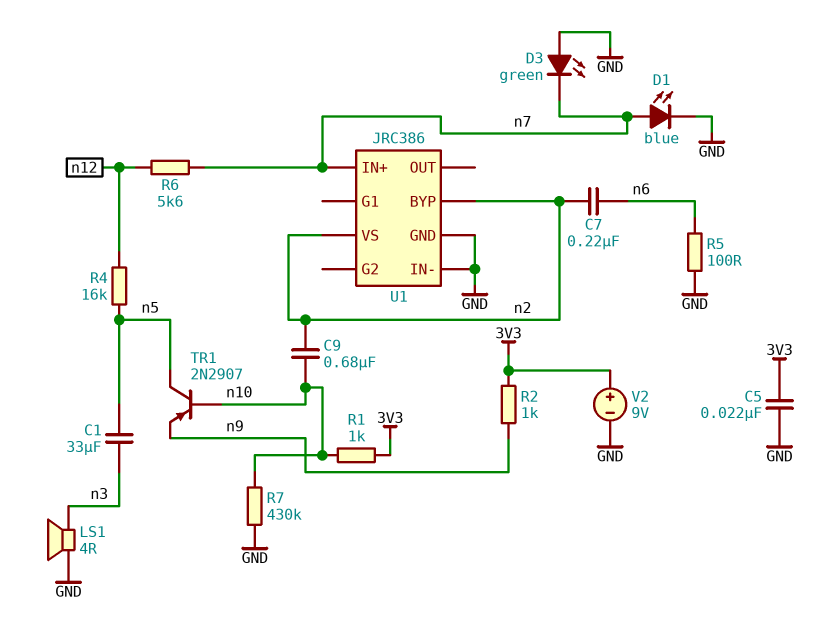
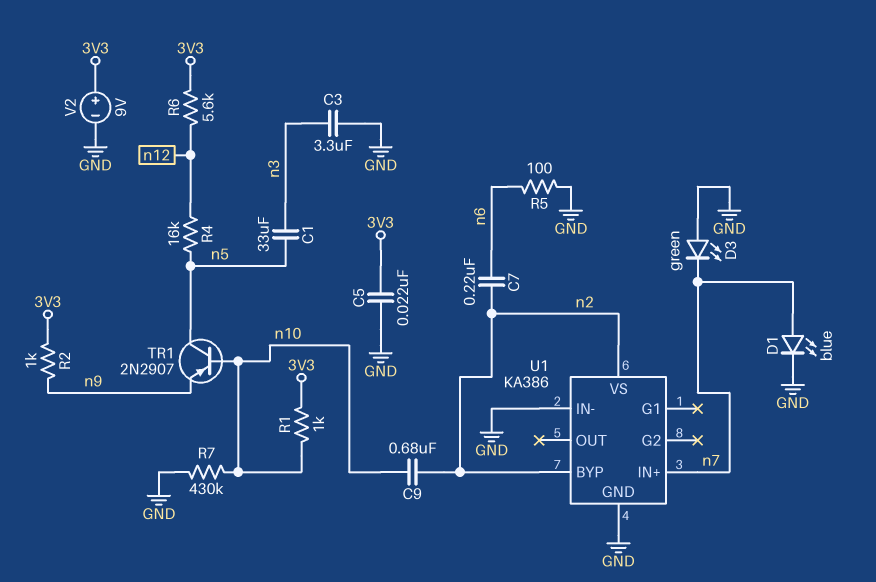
C3: none -> 3.3uF (GND, n3)
LS1: speaker 4R (GND, n3) -> none
R6: 5.6k (n7, n12) -> 5.6k (3V3, n12)
U1: JRC386 -> KA386

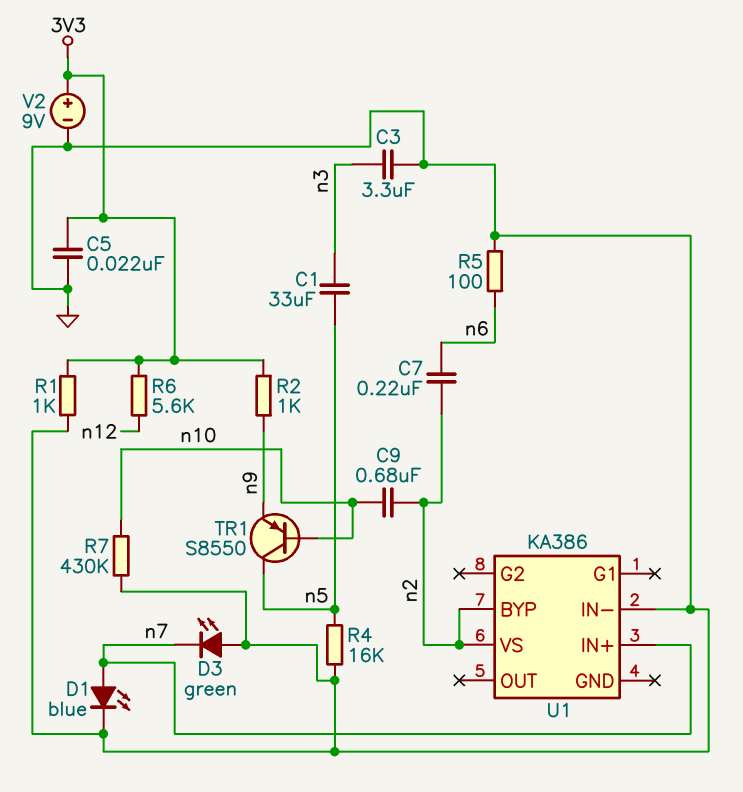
R1: 1k (3V3, n10) -> 1k (3V3, GND)
R4: 16k (n5, n12) -> 16k (GND, n5)
TR1: PNP 2N2907 (B n10, C n5, E n9) -> PNP S8550 (B n10, C n5, E n9)
U1 pin GND: GND -> none

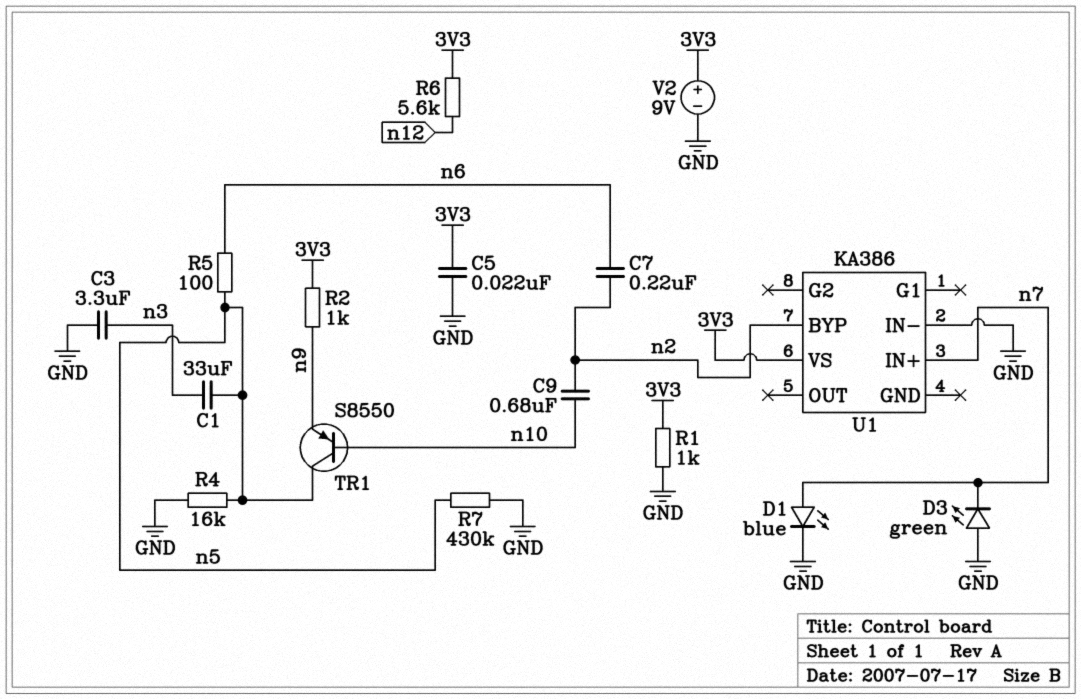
R5: 100 (GND, n6) -> 100 (n5, n6)
R7: 430k (GND, n10) -> 430k (GND, n5)
U1 pin VS: n2 -> 3V3

